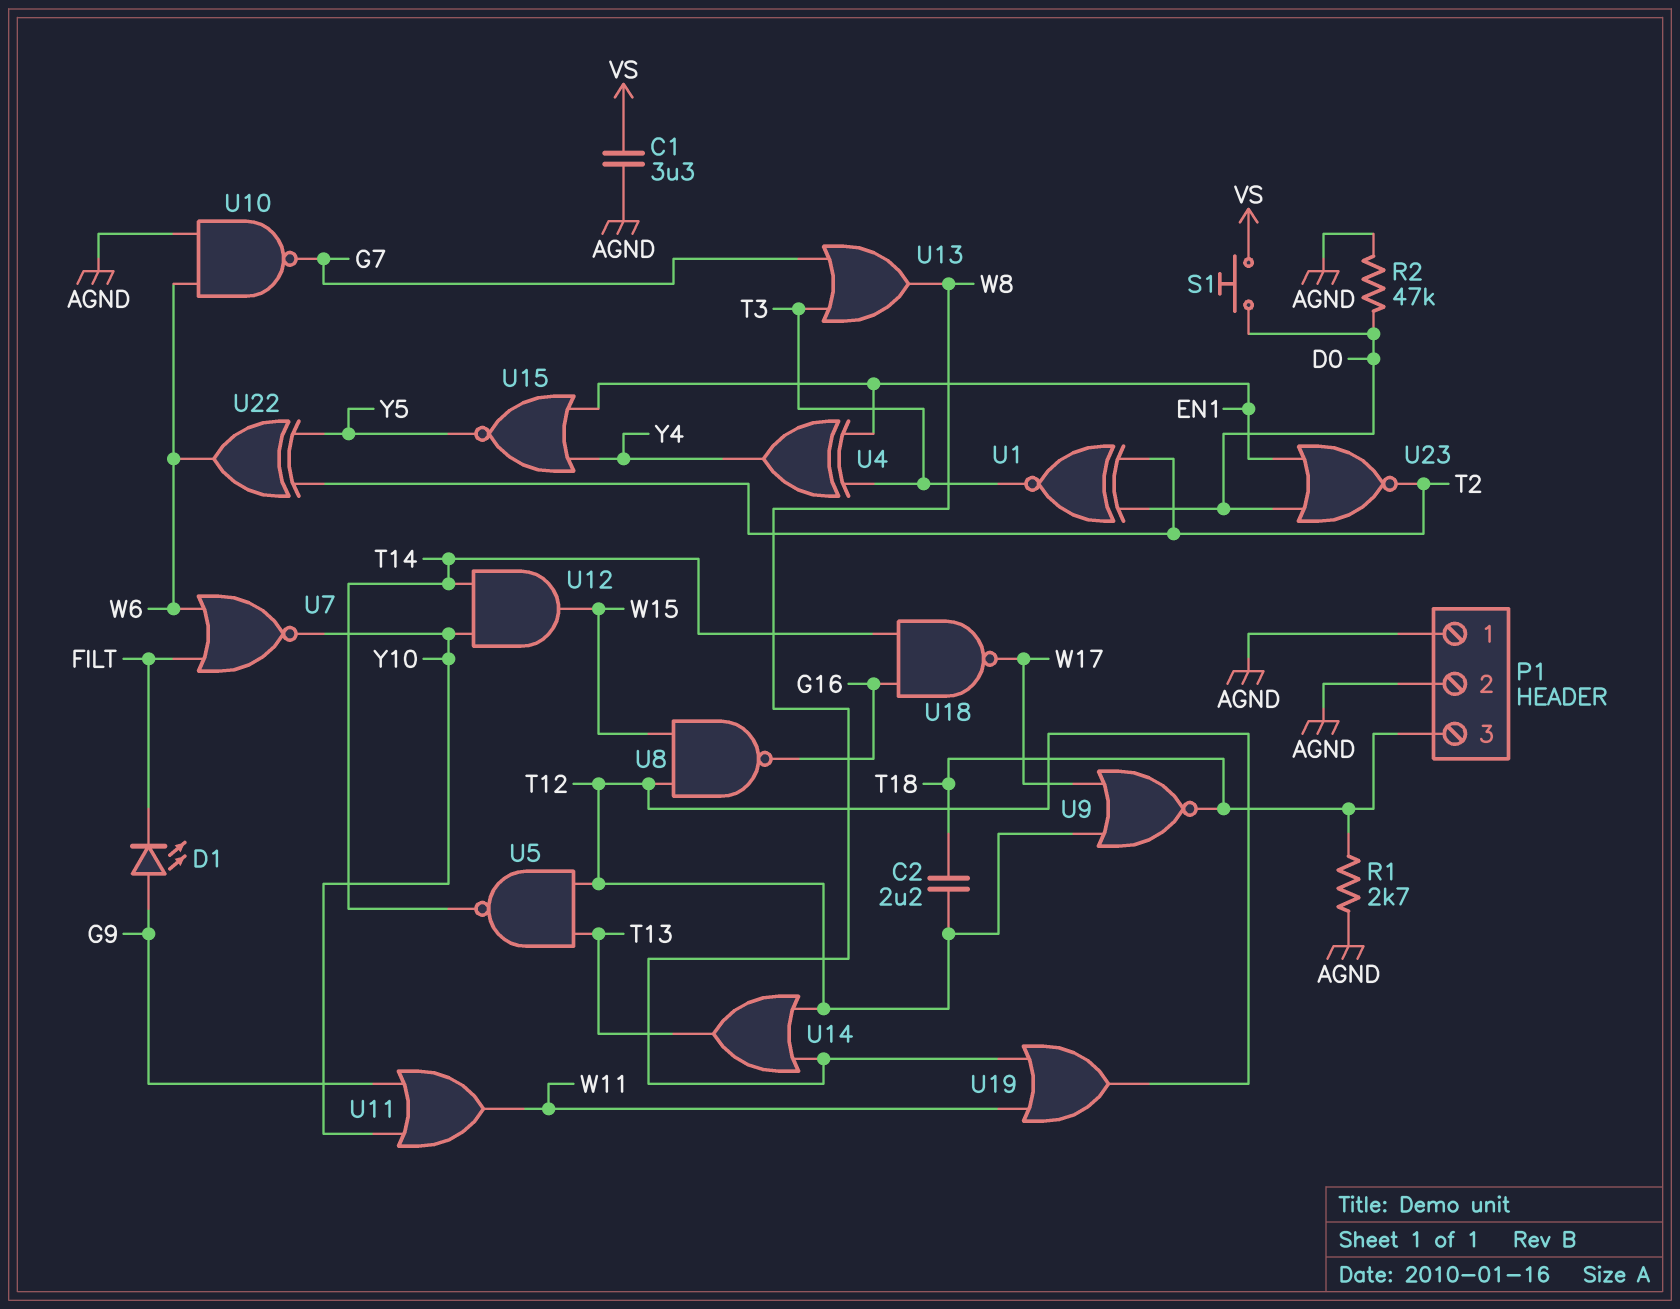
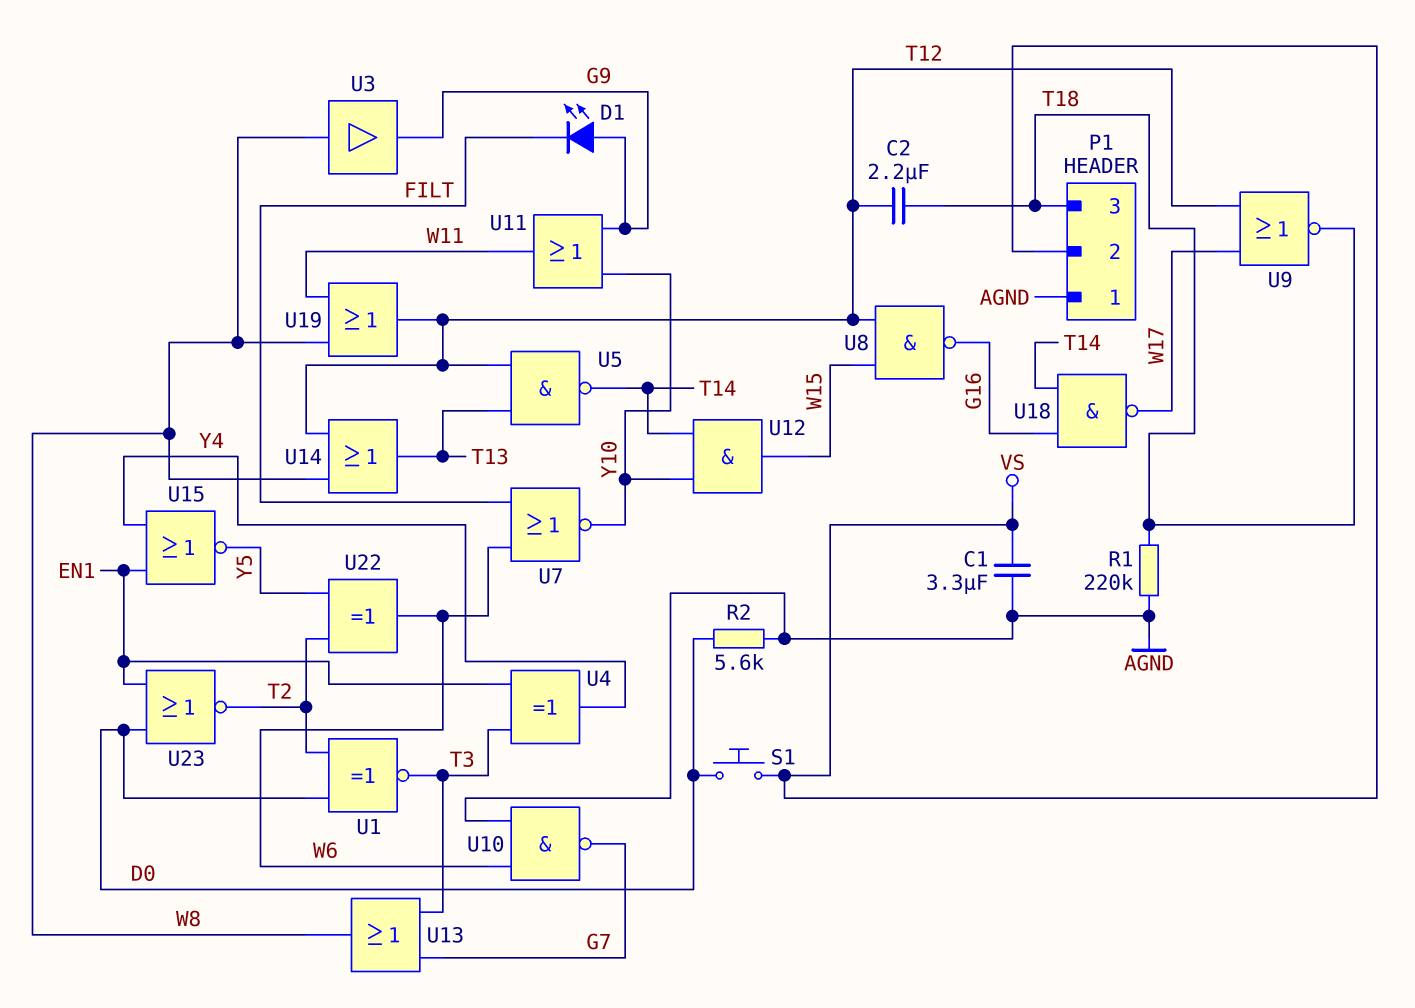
P1 pin 2: AGND -> VS
R1: 2.7k (AGND, T18) -> 220k (AGND, T18)
R2: 47k (AGND, D0) -> 5.6k (AGND, D0)
U3: none -> buffer (in W8, out G9)

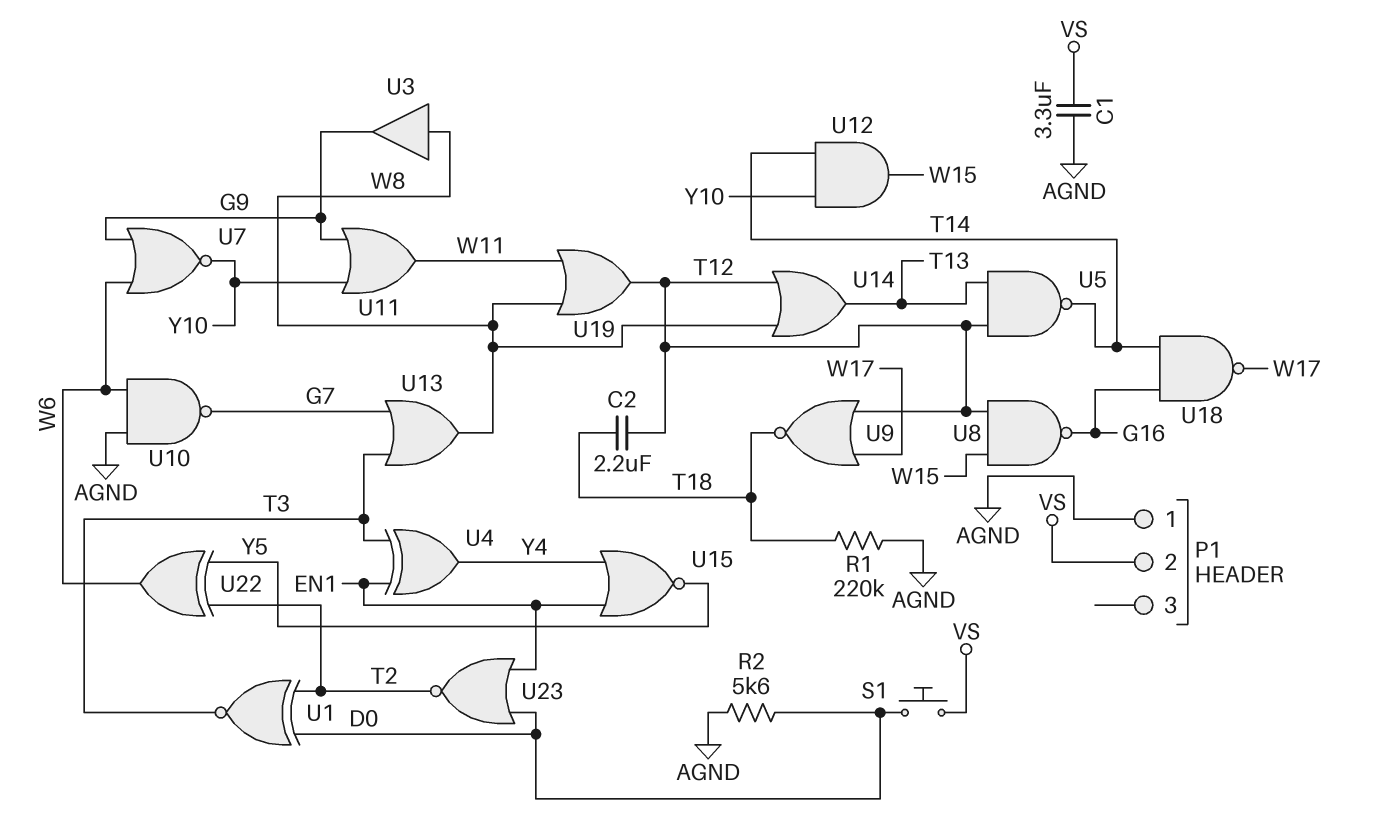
D1: LED (A G9, K FILT) -> none
P1 pin 3: T18 -> none
U7: NOR (in FILT, in W6, out Y10) -> NOR (in G9, in W6, out Y10)

